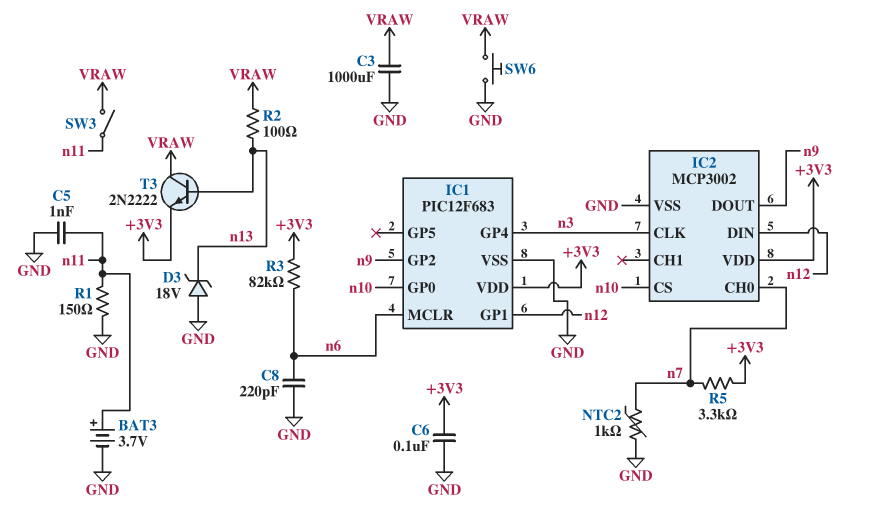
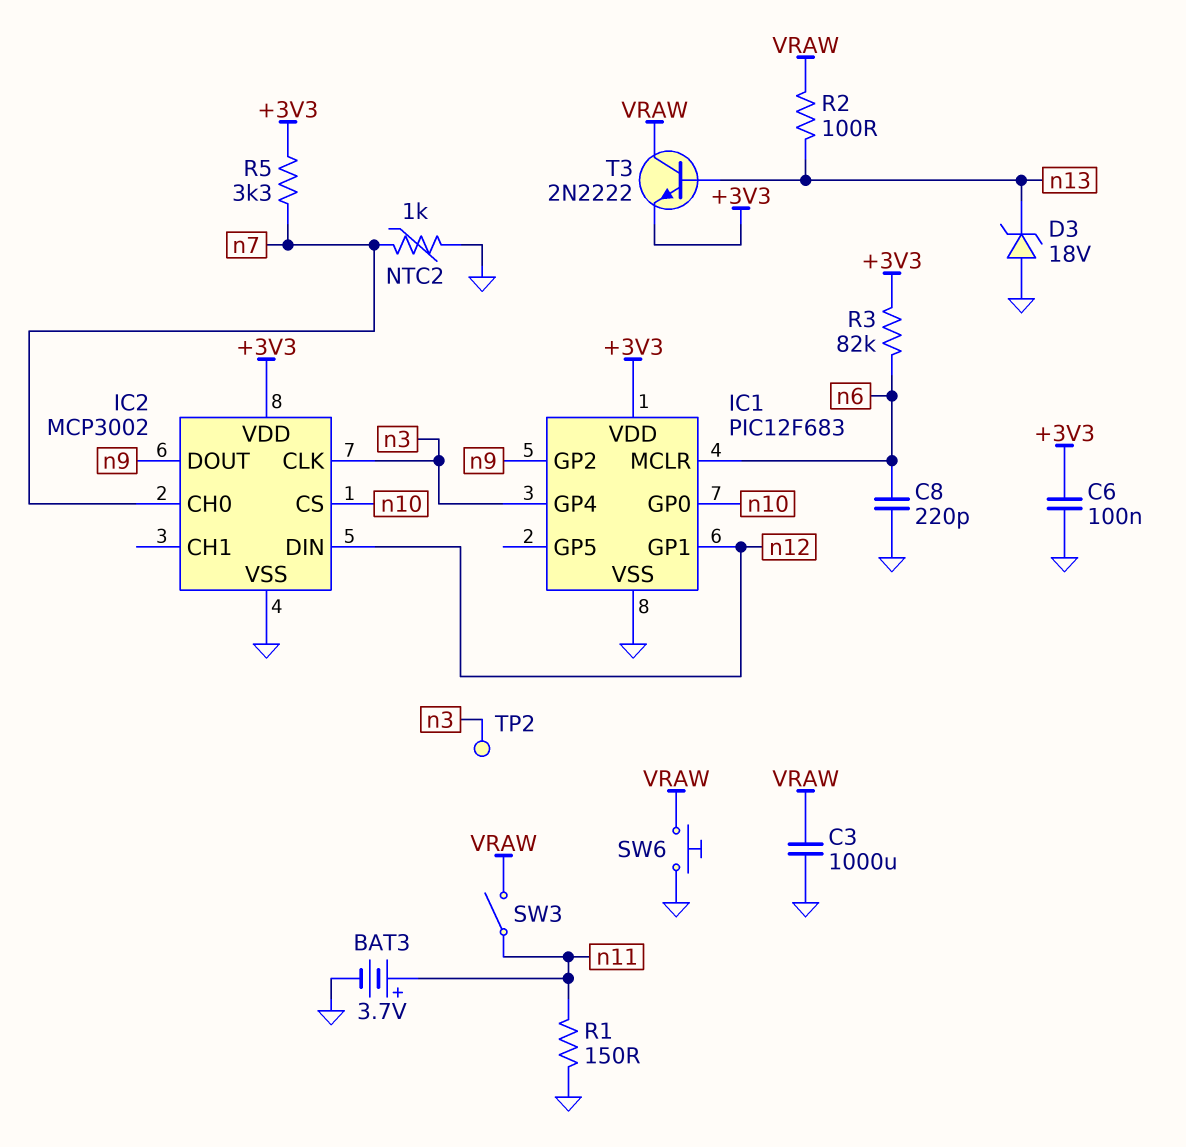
C5: 1nF (GND, n11) -> none
TP2: none -> test point (n3)

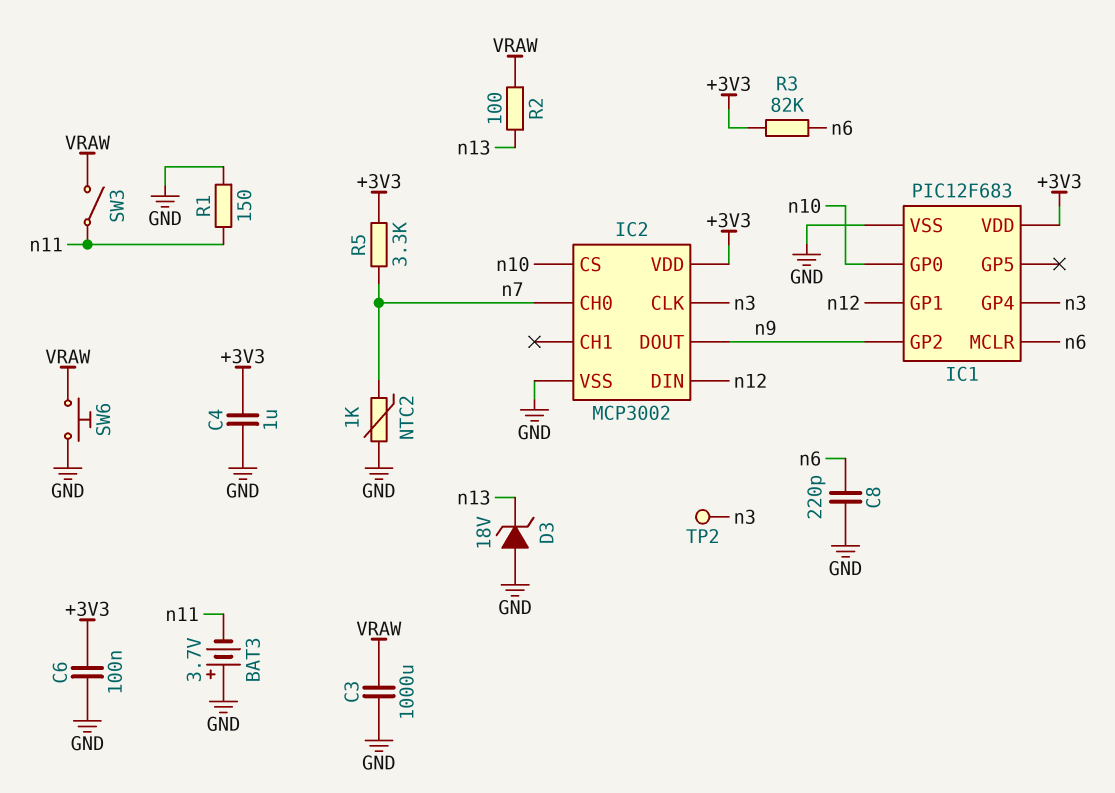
BAT3: 3.7V (plus n11, minus GND) -> 3.7V (plus GND, minus n11)
C4: none -> 1uF (+3V3, GND)
T3: NPN 2N2222 (B n13, C VRAW, E +3V3) -> none

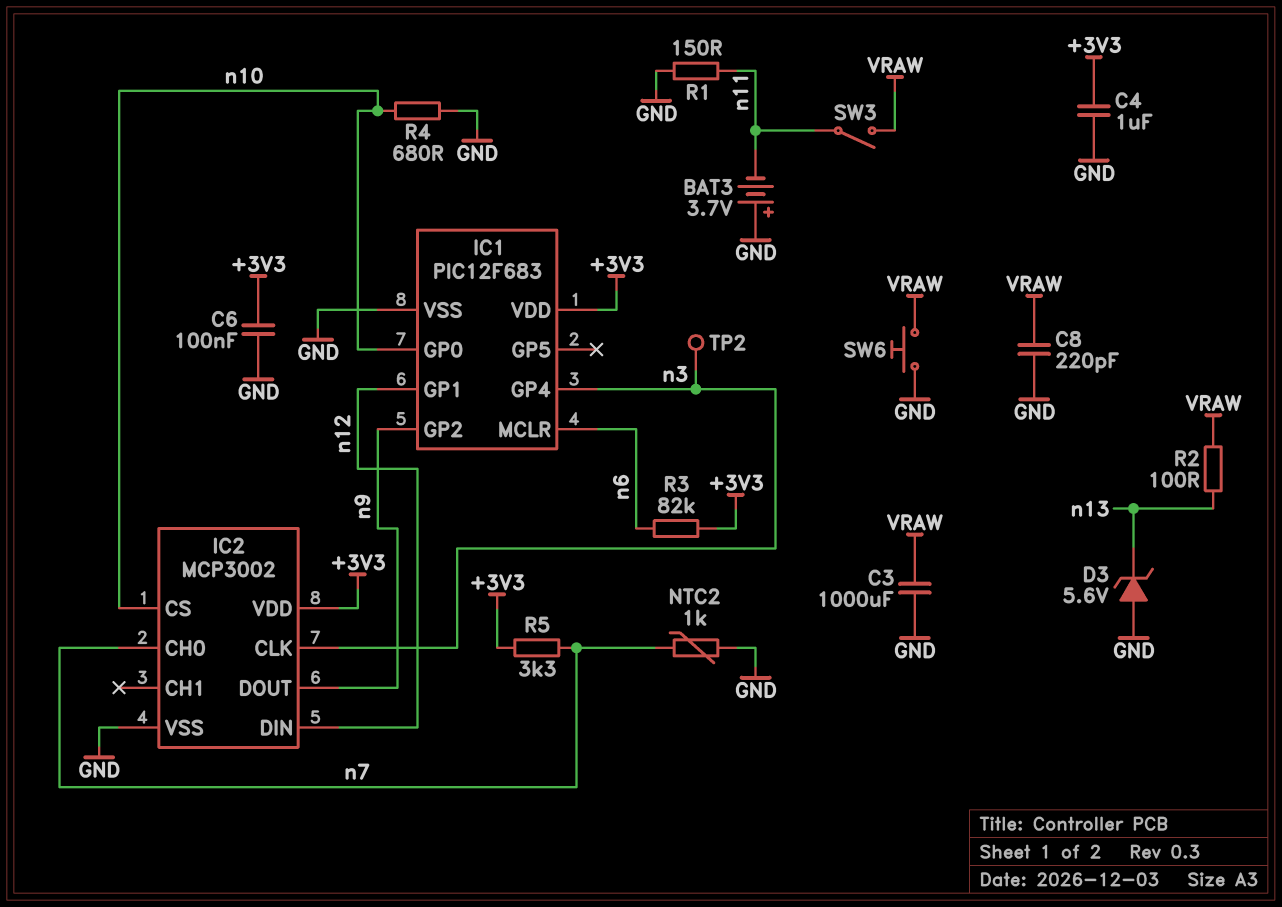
C8: 220pF (GND, n6) -> 220pF (GND, VRAW)
D3: zener 18V (A GND, K n13) -> zener 5.6V (A GND, K n13)
R4: none -> 680 (GND, n10)

